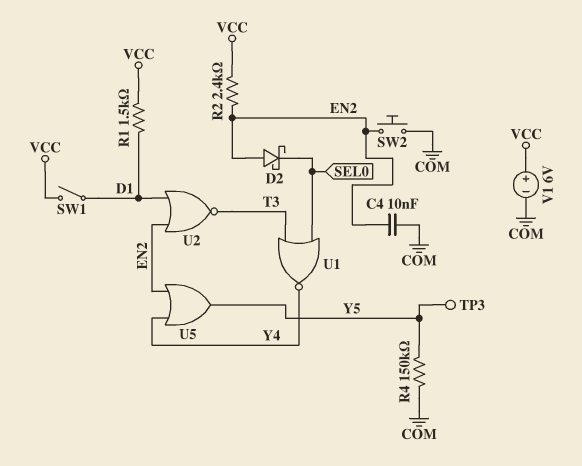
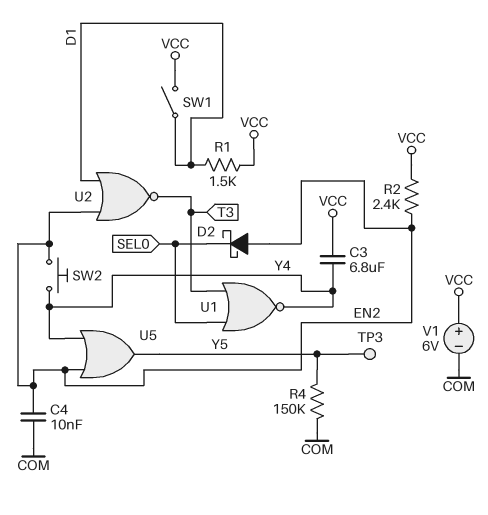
C3: none -> 6.8uF (VCC, Y4)
SW2: button (COM, EN2) -> button (EN2, Y4)

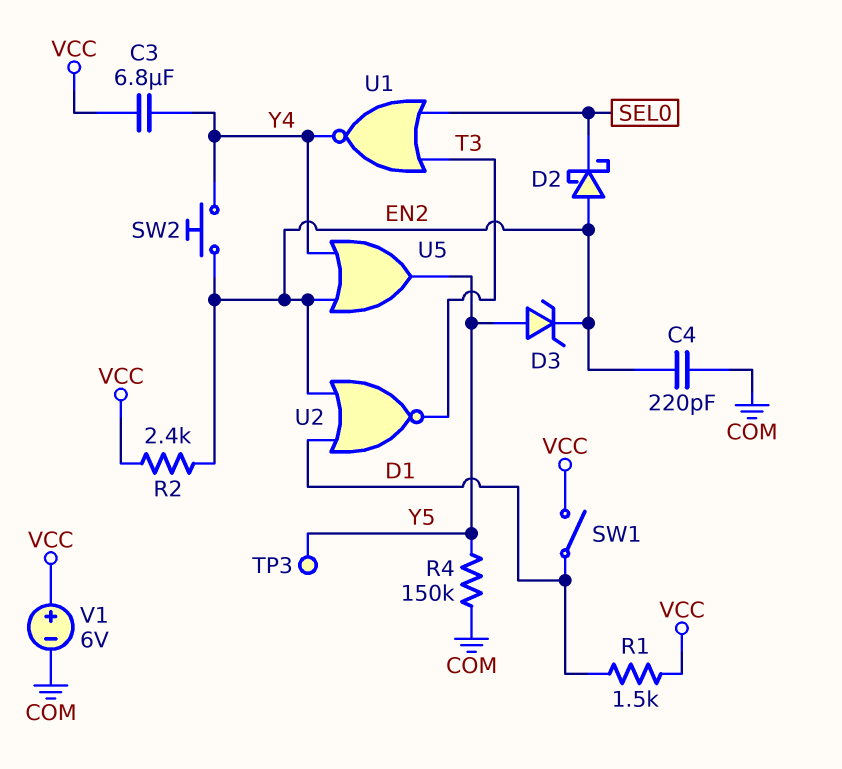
C4: 10nF (COM, EN2) -> 220pF (COM, EN2)
D3: none -> zener (A Y5, K EN2)

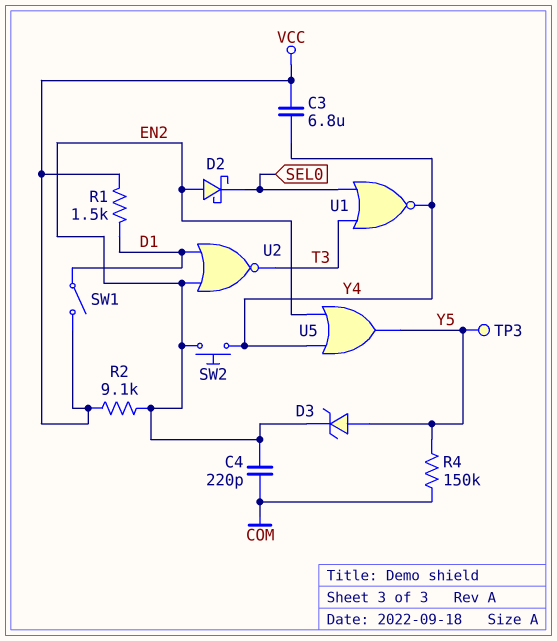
R2: 2.4k (EN2, VCC) -> 9.1k (EN2, VCC)
V1: 6V (plus VCC, minus COM) -> none

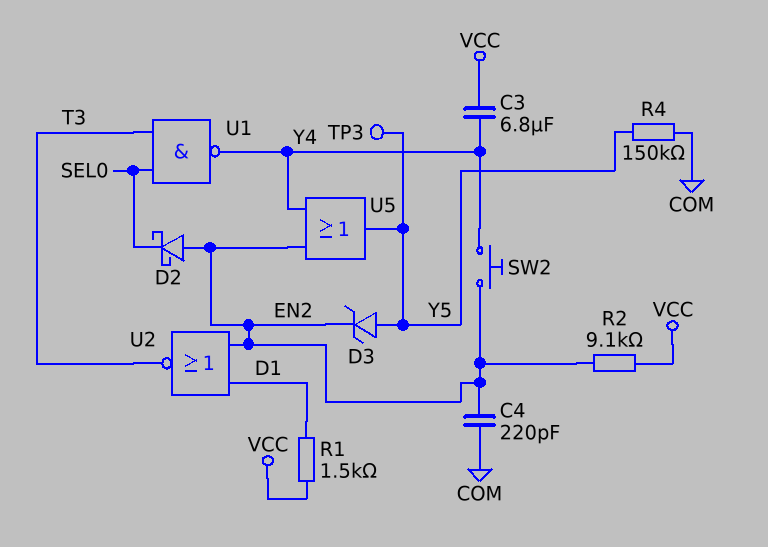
SW1: switch (D1, VCC) -> none
U1: NOR (in SEL0, in T3, out Y4) -> NAND (in SEL0, in T3, out Y4)

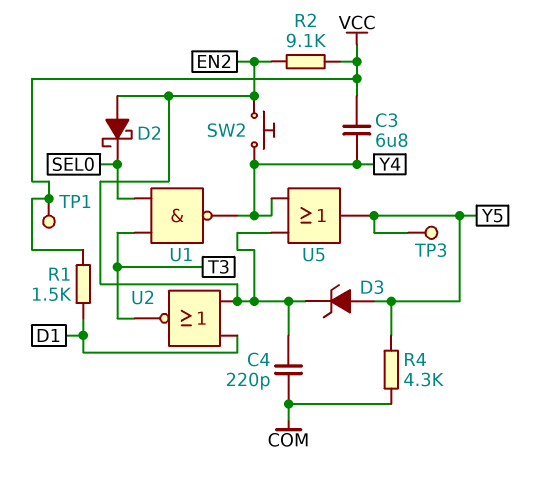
R4: 150k (COM, Y5) -> 4.3k (COM, Y5)
TP1: none -> test point (VCC)

